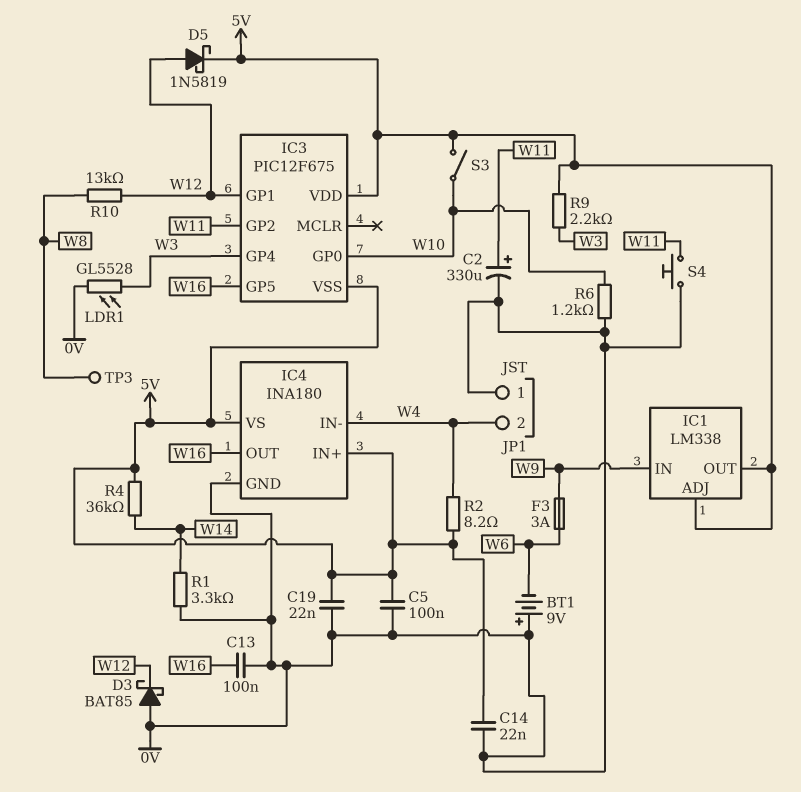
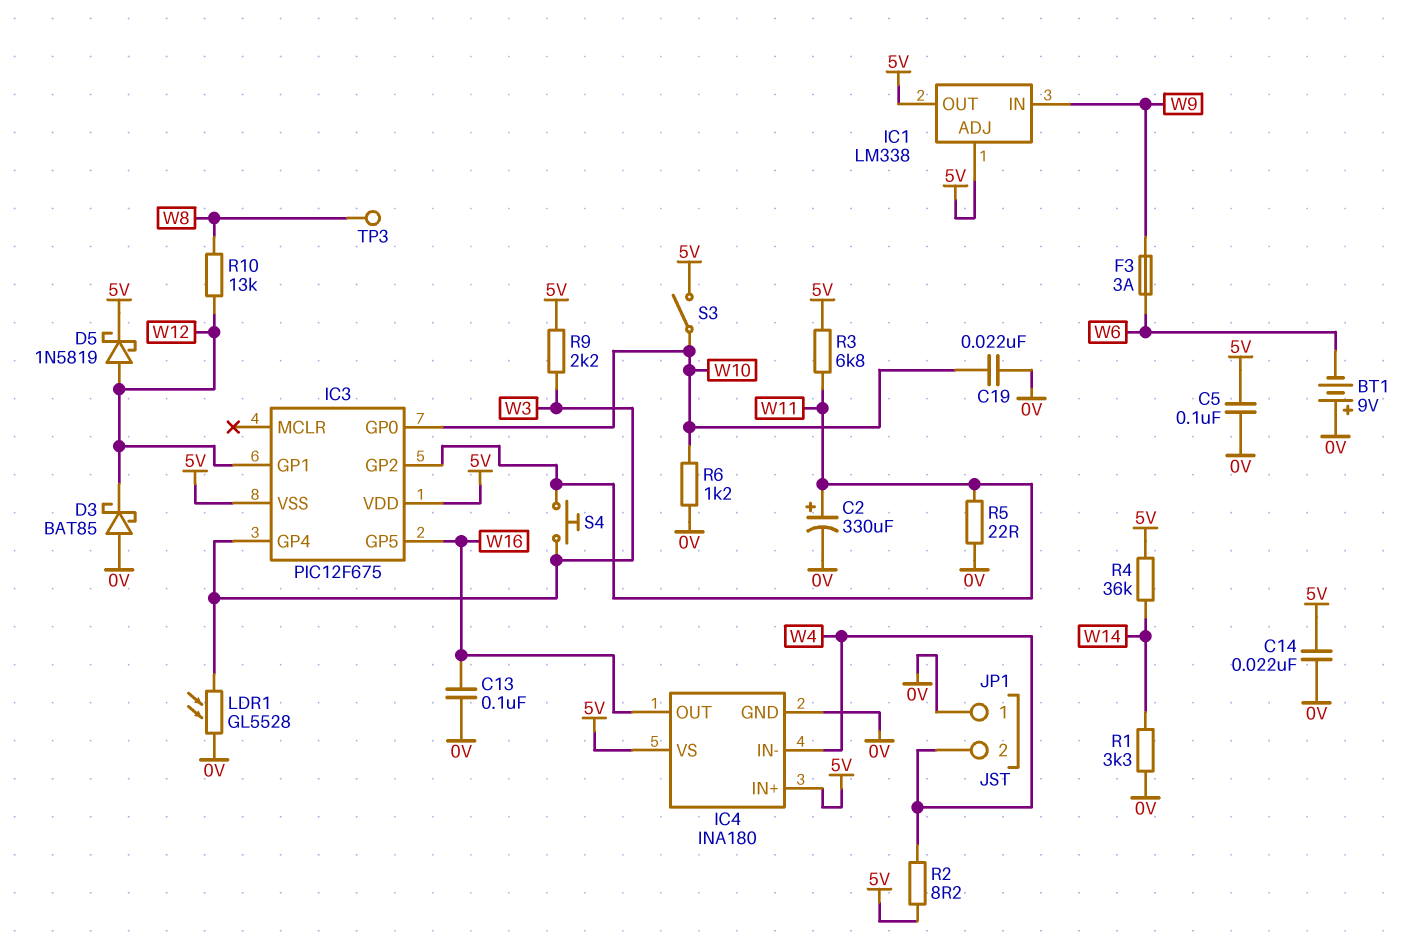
C19: 22nF (0V, 5V) -> 22nF (0V, W10)
R3: none -> 6.8k (5V, W11)
R5: none -> 22 (0V, W11)
S4: button (0V, W11) -> button (W3, W11)

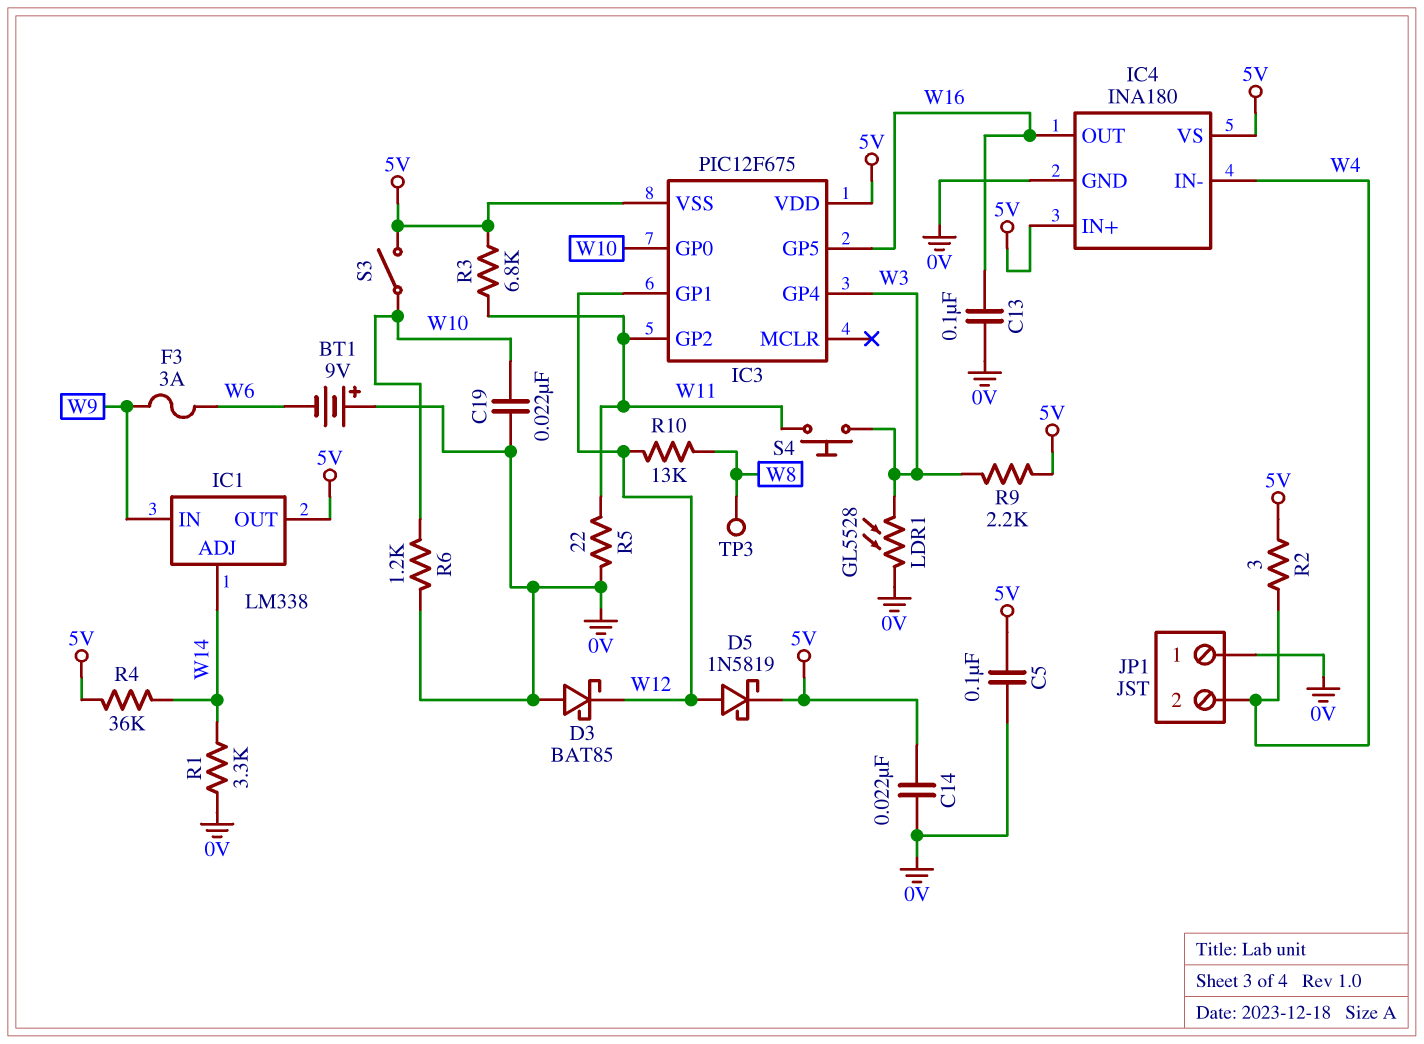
C2: 330uF (plus W11, minus 0V) -> none
IC1 pin ADJ: 5V -> W14
R2: 8.2 (5V, W4) -> 3 (5V, W4)

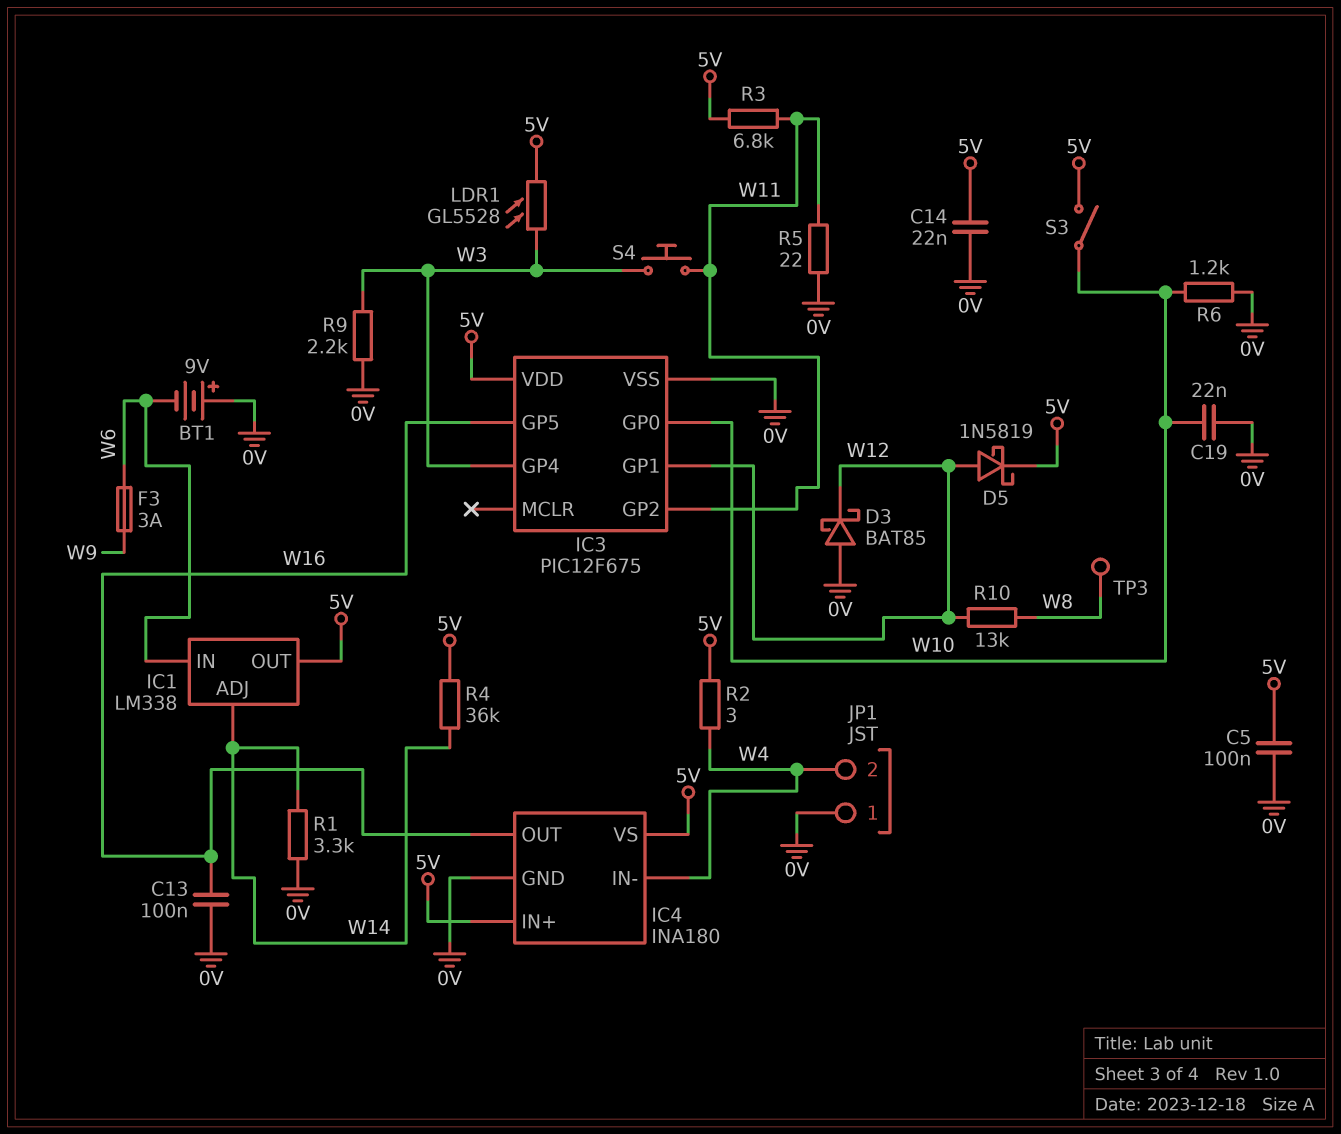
IC1 pin IN: W9 -> W6
IC3 pin VSS: 5V -> 0V
LDR1: GL5528 (0V, W3) -> GL5528 (5V, W3)
R9: 2.2k (5V, W3) -> 2.2k (0V, W3)

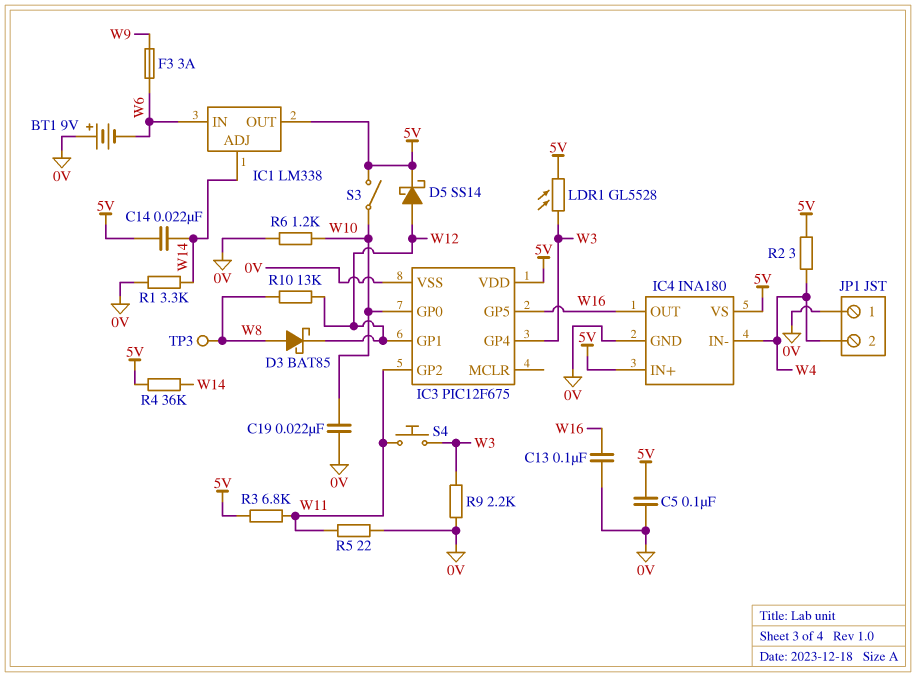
C14: 22nF (0V, 5V) -> 22nF (5V, W14)
D3: schottky BAT85 (A 0V, K W12) -> schottky BAT85 (A W8, K W12)
D5: schottky 1N5819 (A W12, K 5V) -> schottky SS14 (A W12, K 5V)

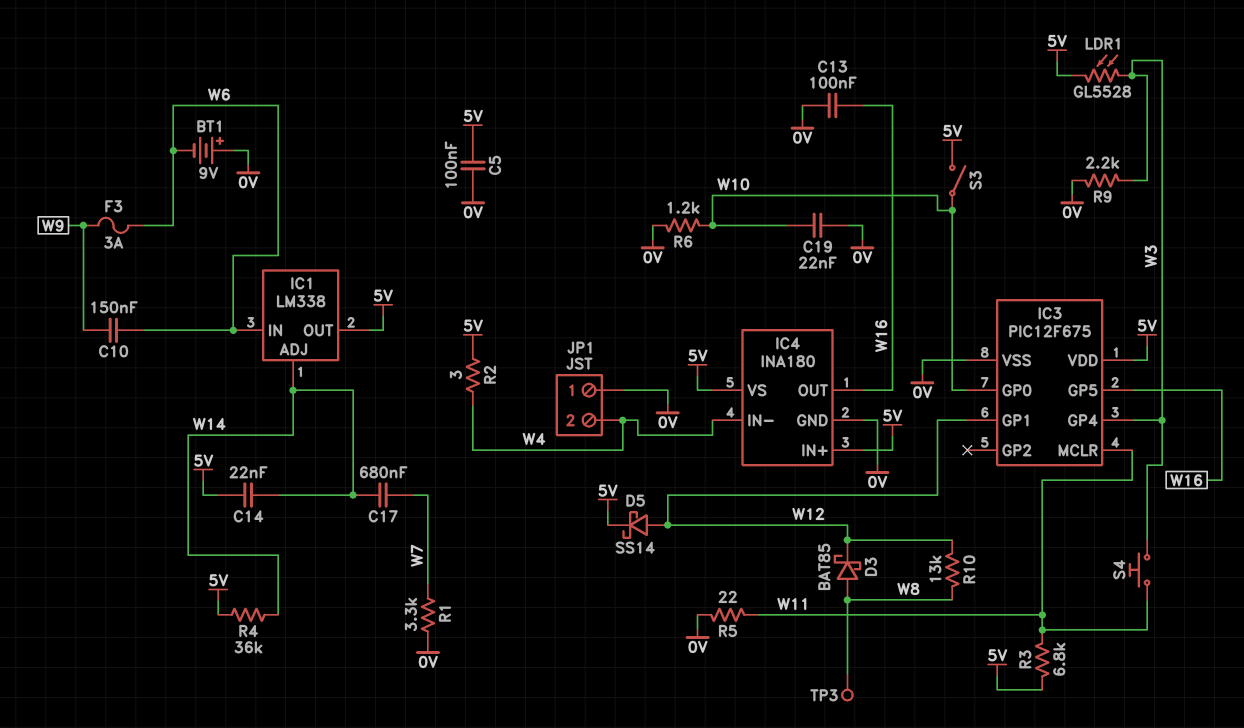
C10: none -> 150nF (W6, W9)
C17: none -> 680nF (W7, W14)
IC3 pin GP2: W11 -> none
IC3 pin MCLR: none -> W11
R1: 3.3k (0V, W14) -> 3.3k (0V, W7)

